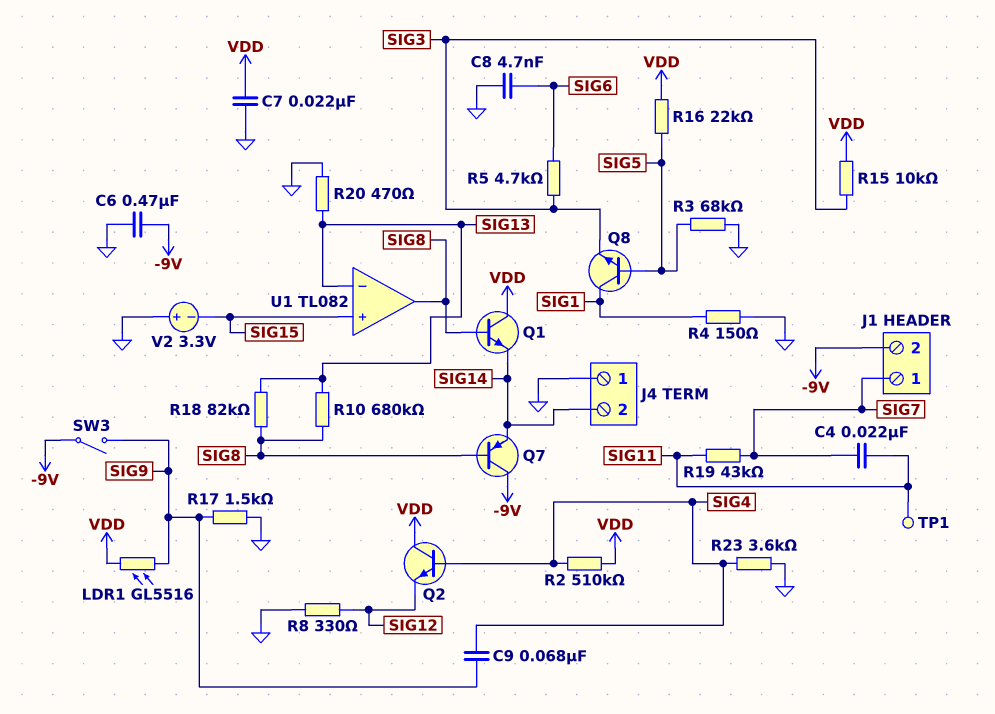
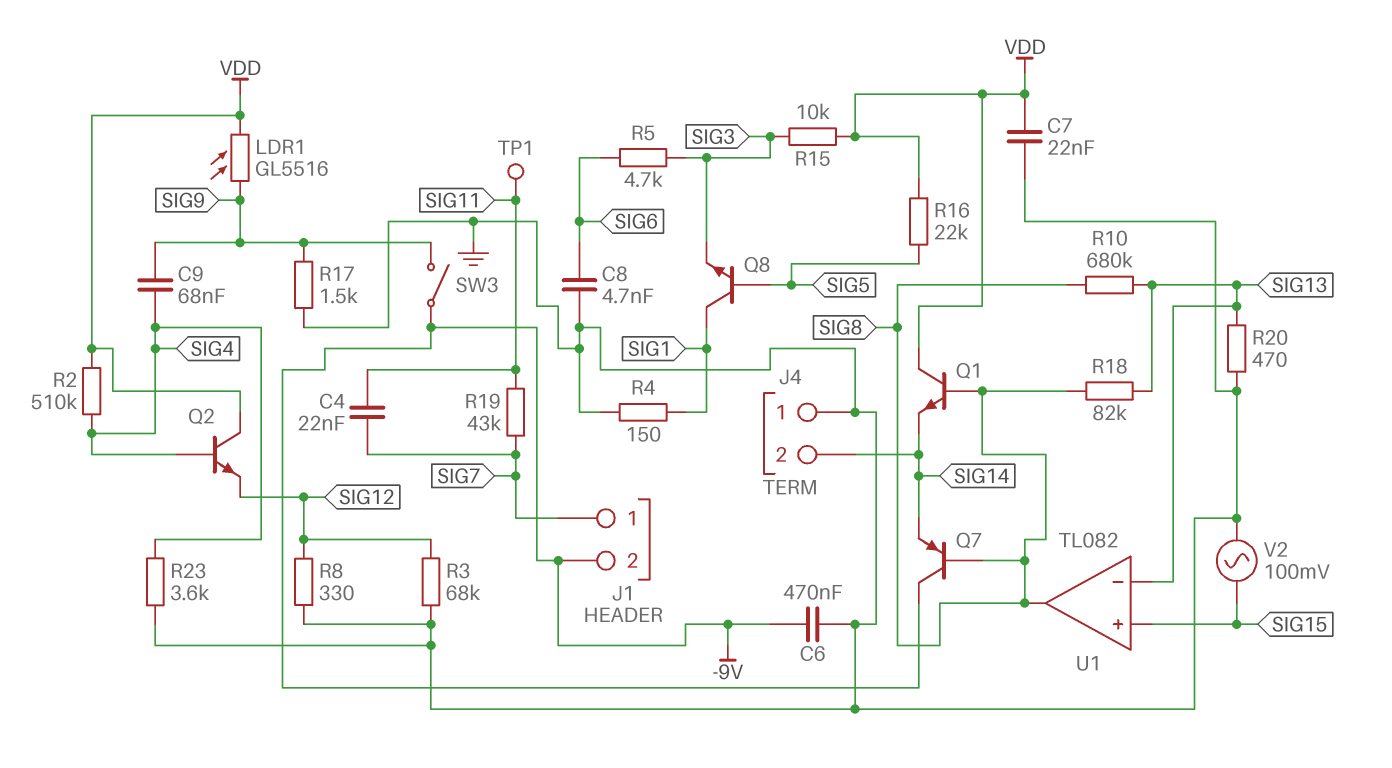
R3: 68k (GND, SIG5) -> 68k (GND, SIG12)
V2: 3.3V (plus GND, minus SIG15) -> AC 100mV (GND, SIG15)

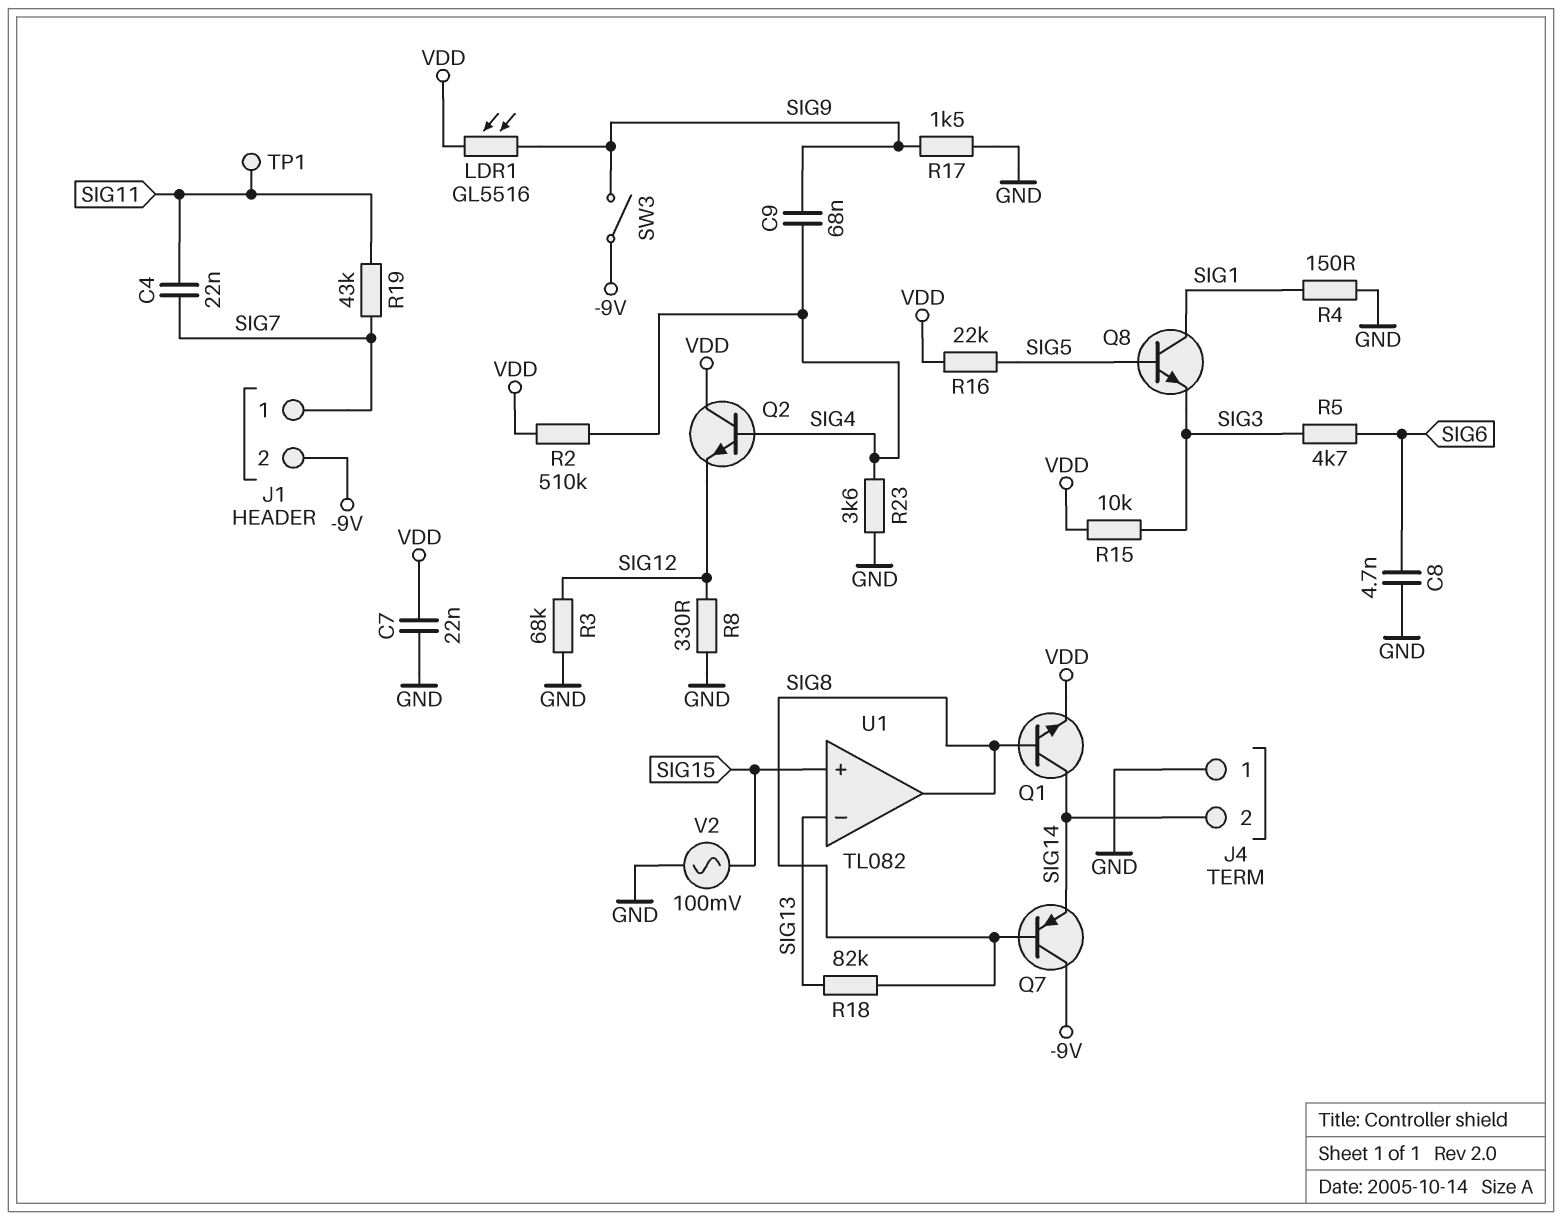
C6: 470nF (-9V, GND) -> none
Q1: NPN (B SIG8, C VDD, E SIG14) -> NPN (B SIG8, C SIG14, E VDD)
R10: 680k (SIG8, SIG13) -> none
R20: 470 (GND, SIG13) -> none

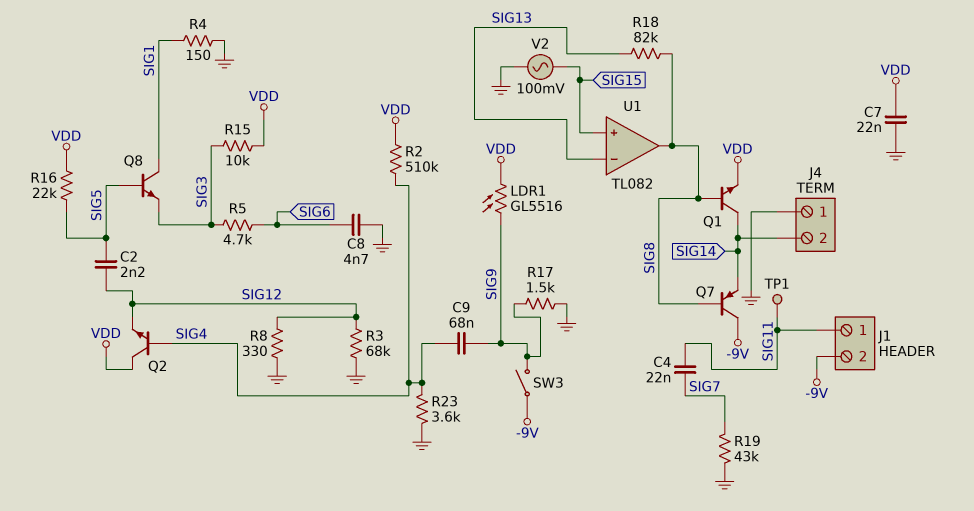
C2: none -> 2.2nF (SIG5, SIG12)
J1 pin 1: SIG7 -> SIG11
R19: 43k (SIG7, SIG11) -> 43k (GND, SIG7)

